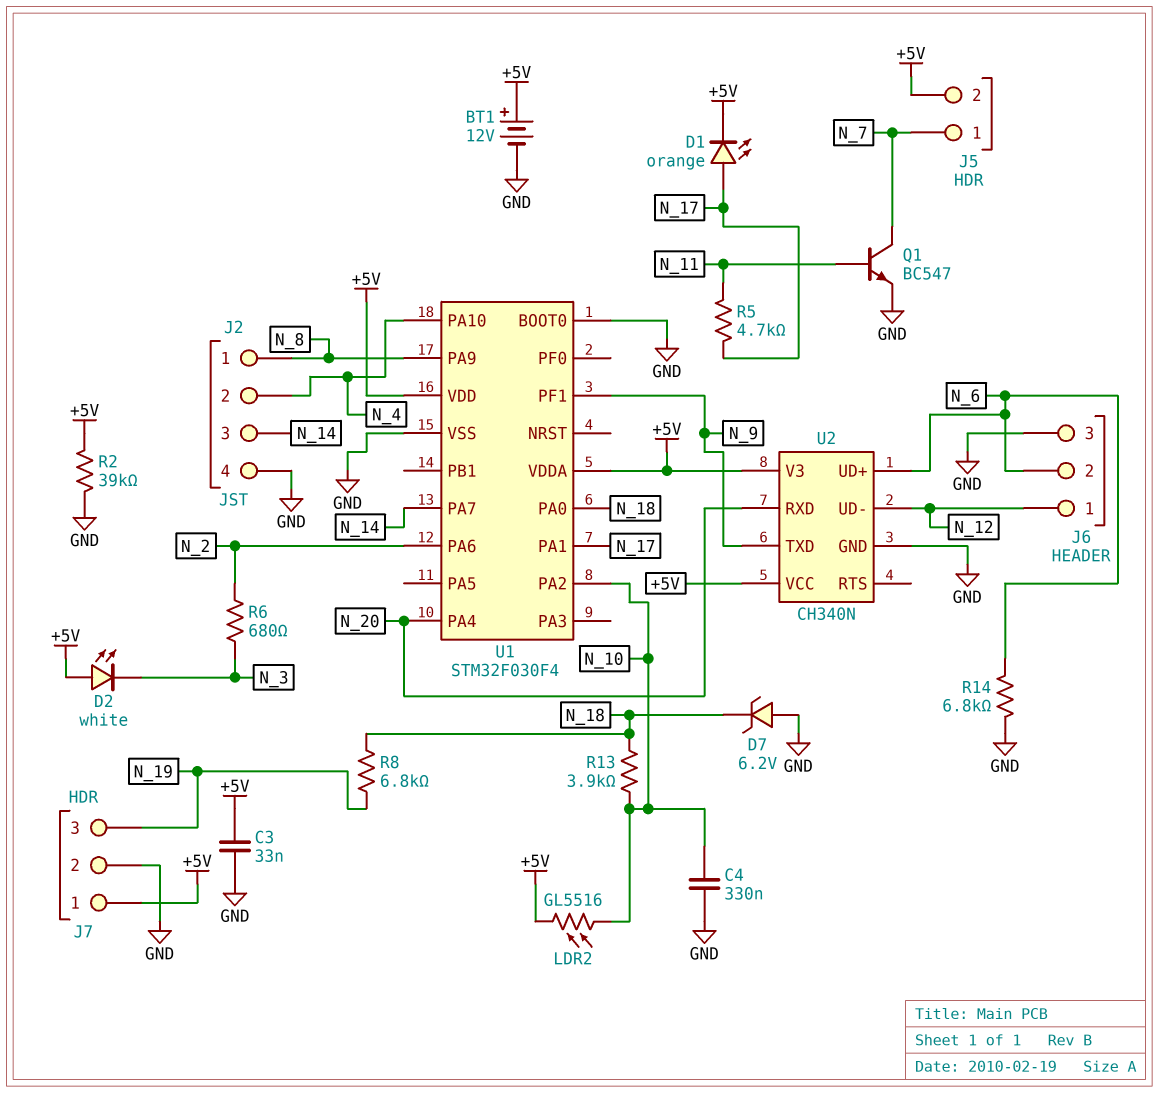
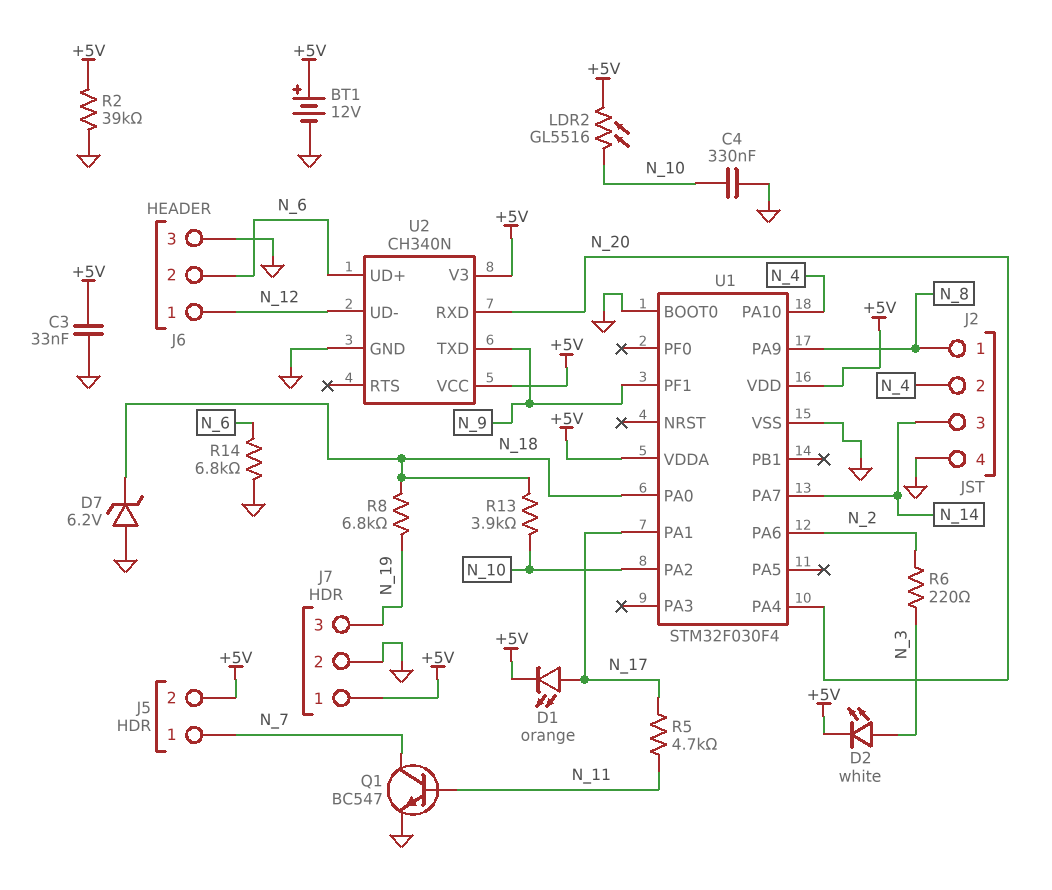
D2: LED white (A +5V, K N_3) -> LED white (A N_3, K +5V)
R6: 680 (N_2, N_3) -> 220 (N_2, N_3)

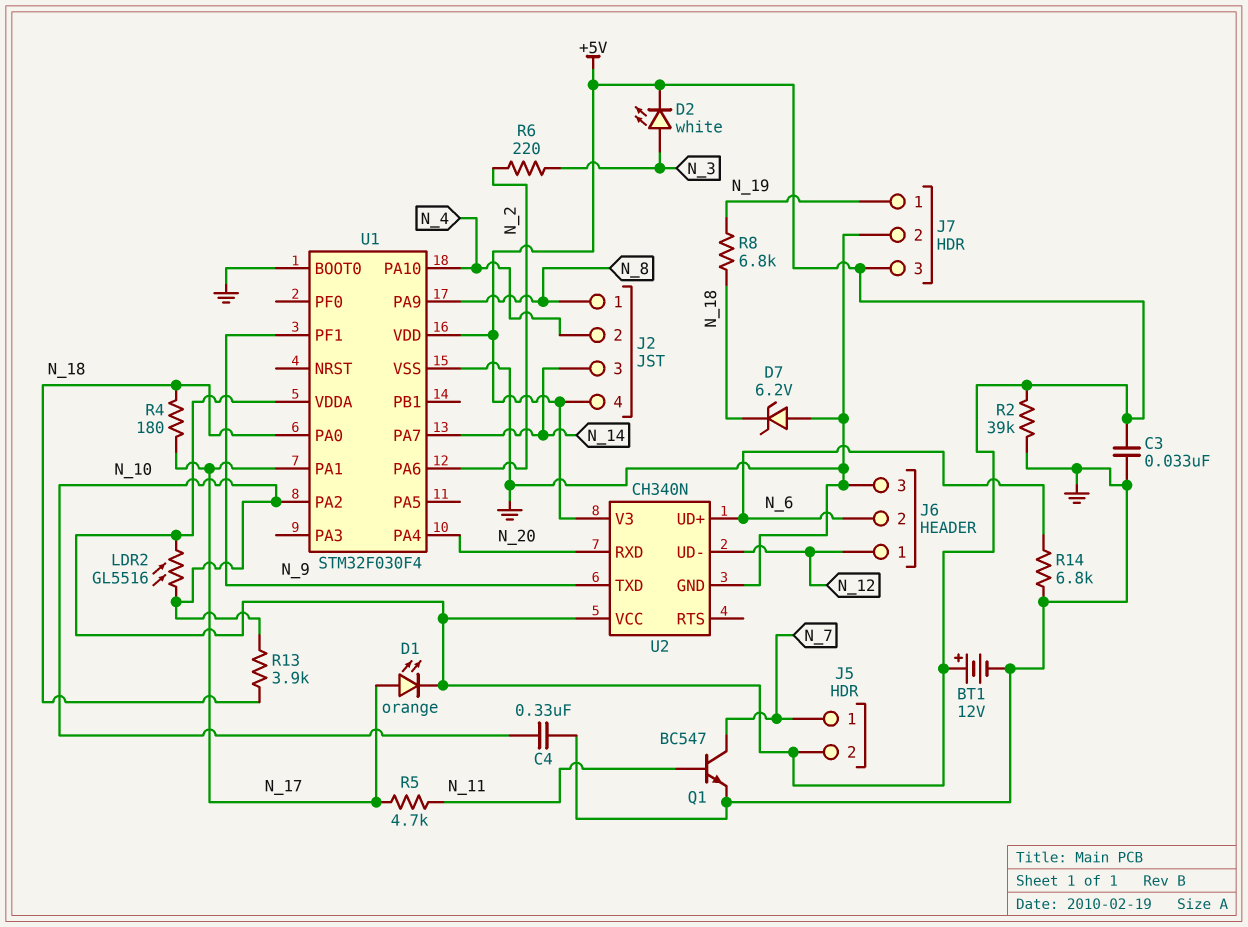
J2 pin 4: GND -> +5V
J7 pin 1: +5V -> N_19
J7 pin 3: N_19 -> +5V
R4: none -> 180 (N_17, N_18)

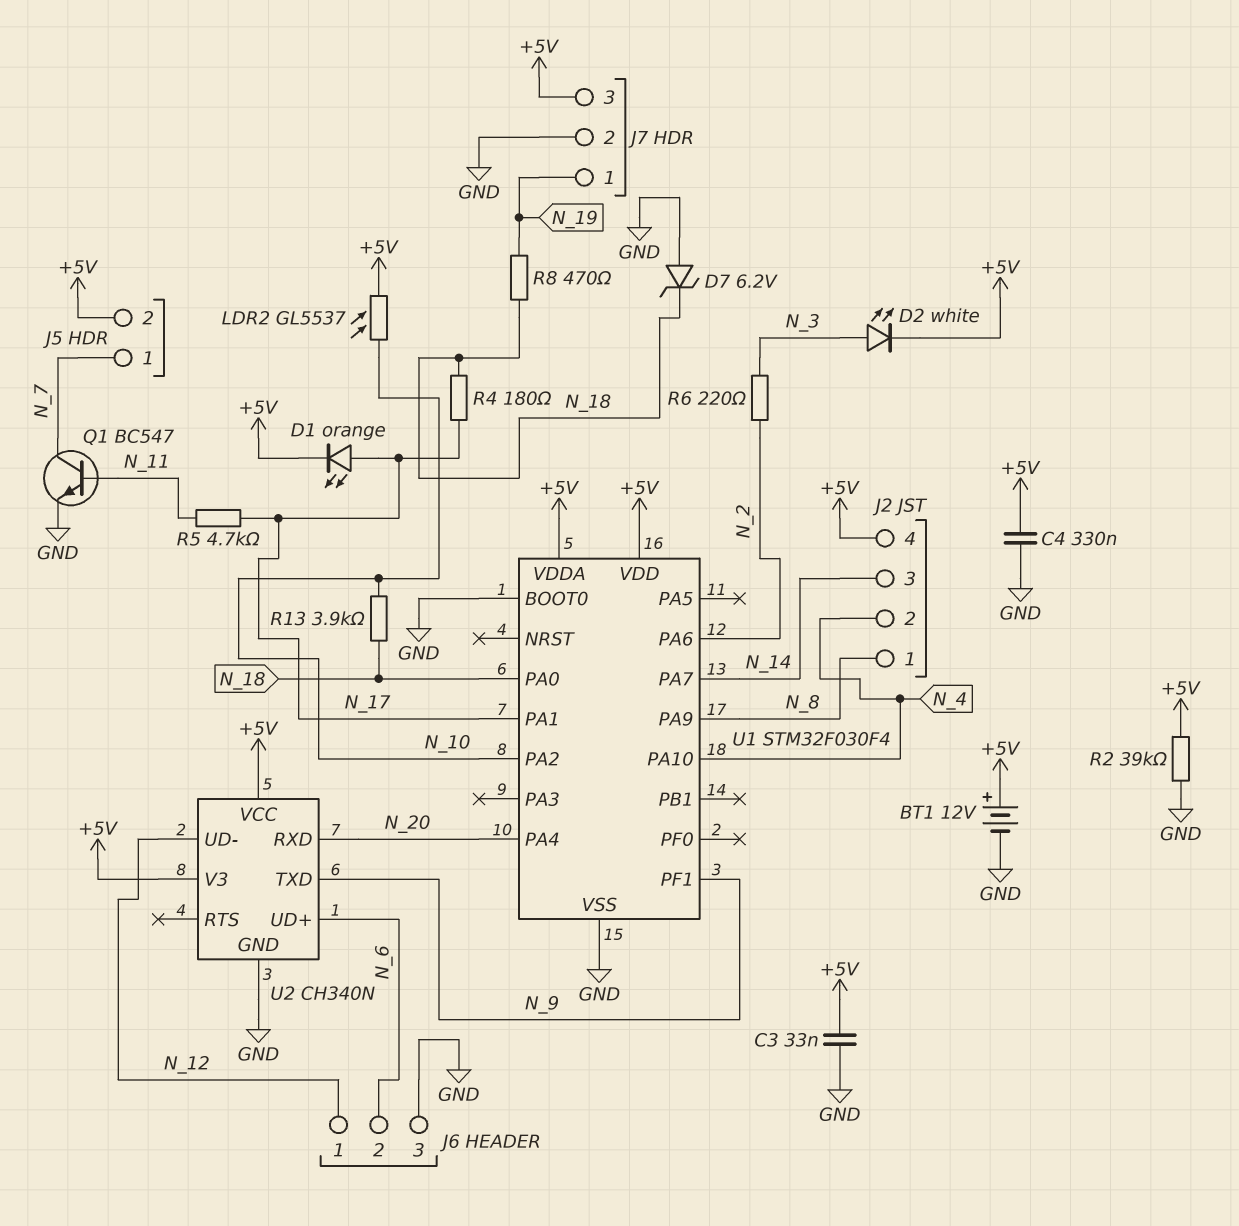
C4: 330nF (GND, N_10) -> 330nF (+5V, GND)
LDR2: GL5516 (+5V, N_10) -> GL5537 (+5V, N_10)
R8: 6.8k (N_18, N_19) -> 470 (N_18, N_19)
R14: 6.8k (GND, N_6) -> none

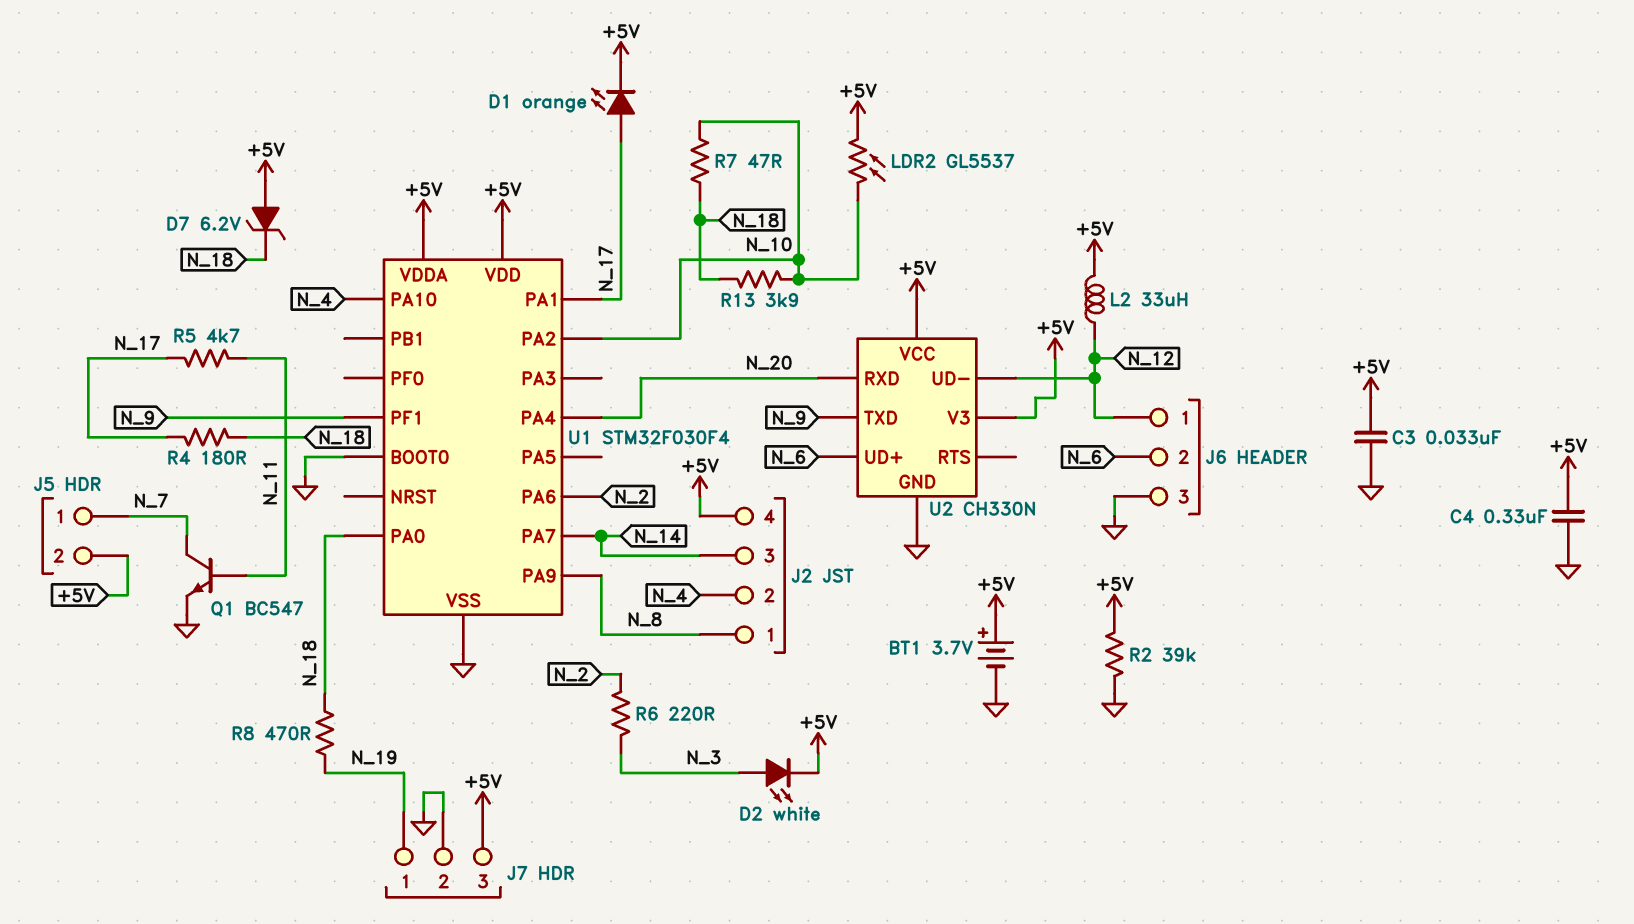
BT1: 12V (plus +5V, minus GND) -> 3.7V (plus +5V, minus GND)
D7: zener 6.2V (A GND, K N_18) -> zener 6.2V (A +5V, K N_18)
L2: none -> 33uH (+5V, N_12)
R7: none -> 47 (N_10, N_18)
U2: CH340N -> CH330N

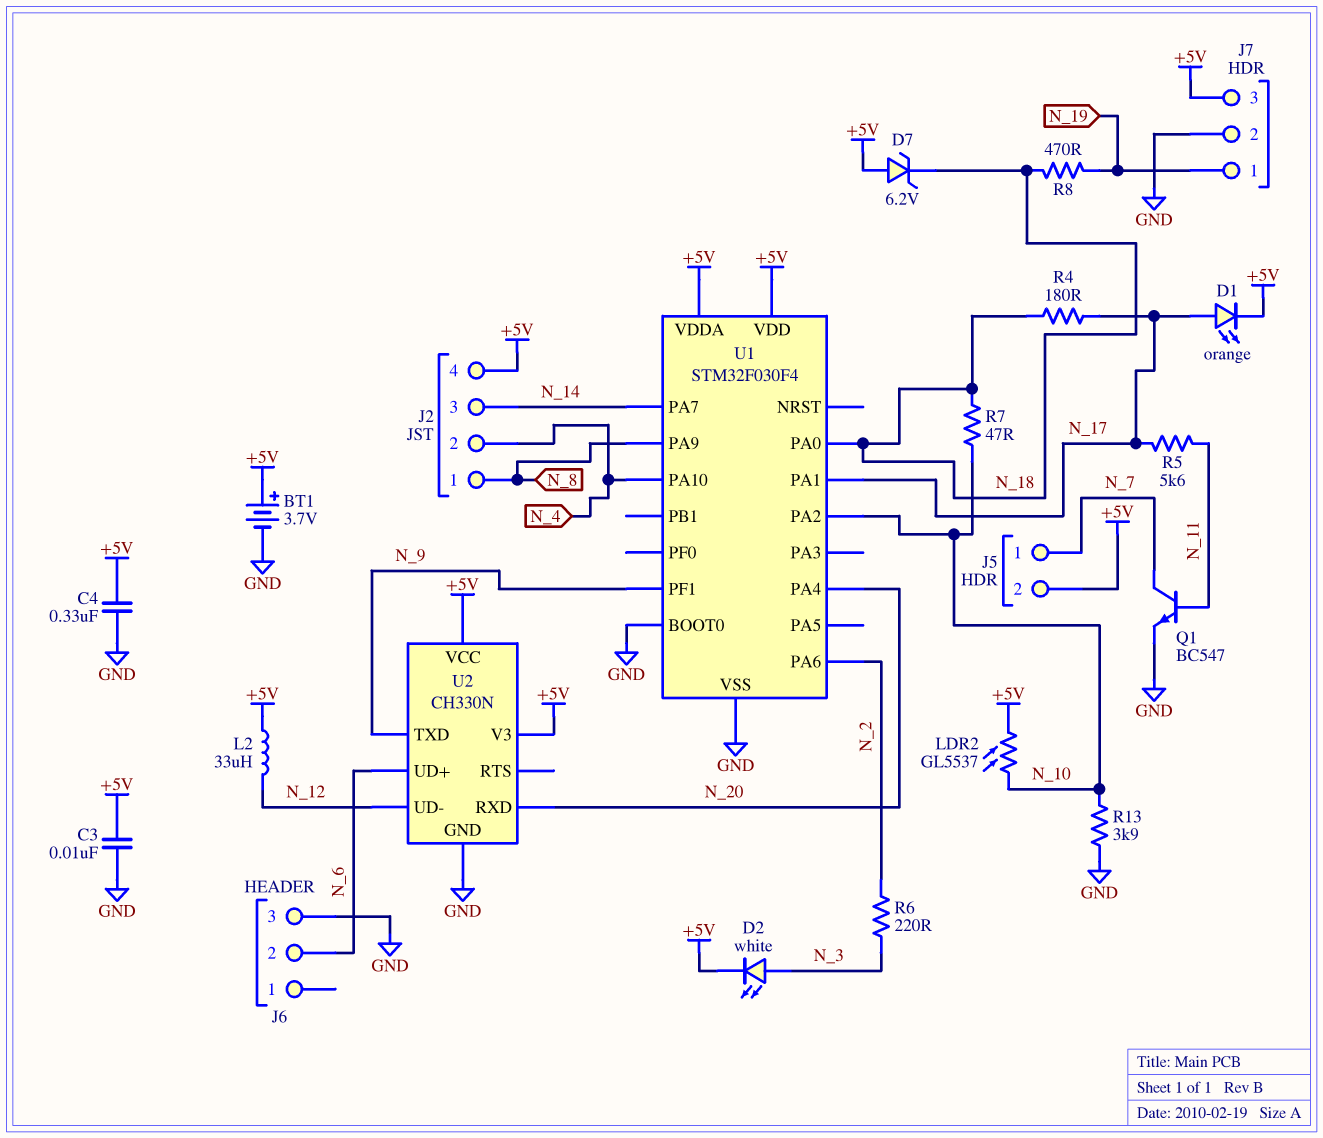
C3: 33nF (+5V, GND) -> 10nF (+5V, GND)
J6 pin 1: N_12 -> none
R2: 39k (+5V, GND) -> none
R5: 4.7k (N_11, N_17) -> 5.6k (N_11, N_17)
R13: 3.9k (N_10, N_18) -> 3.9k (GND, N_10)

